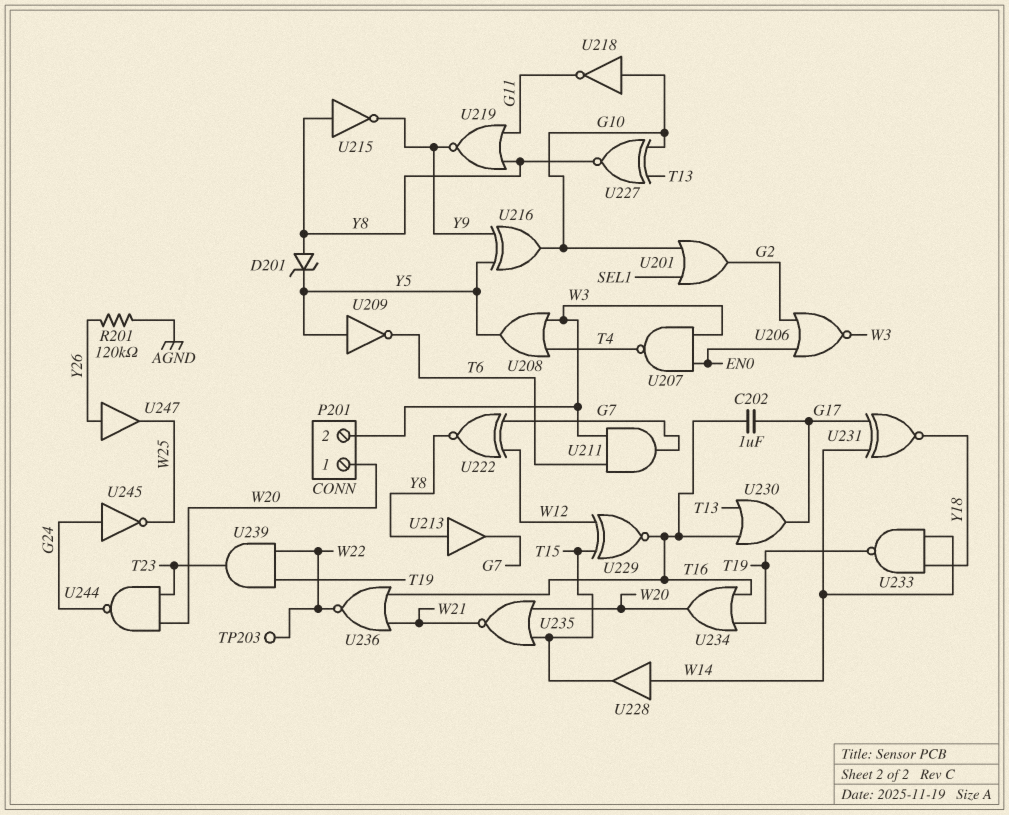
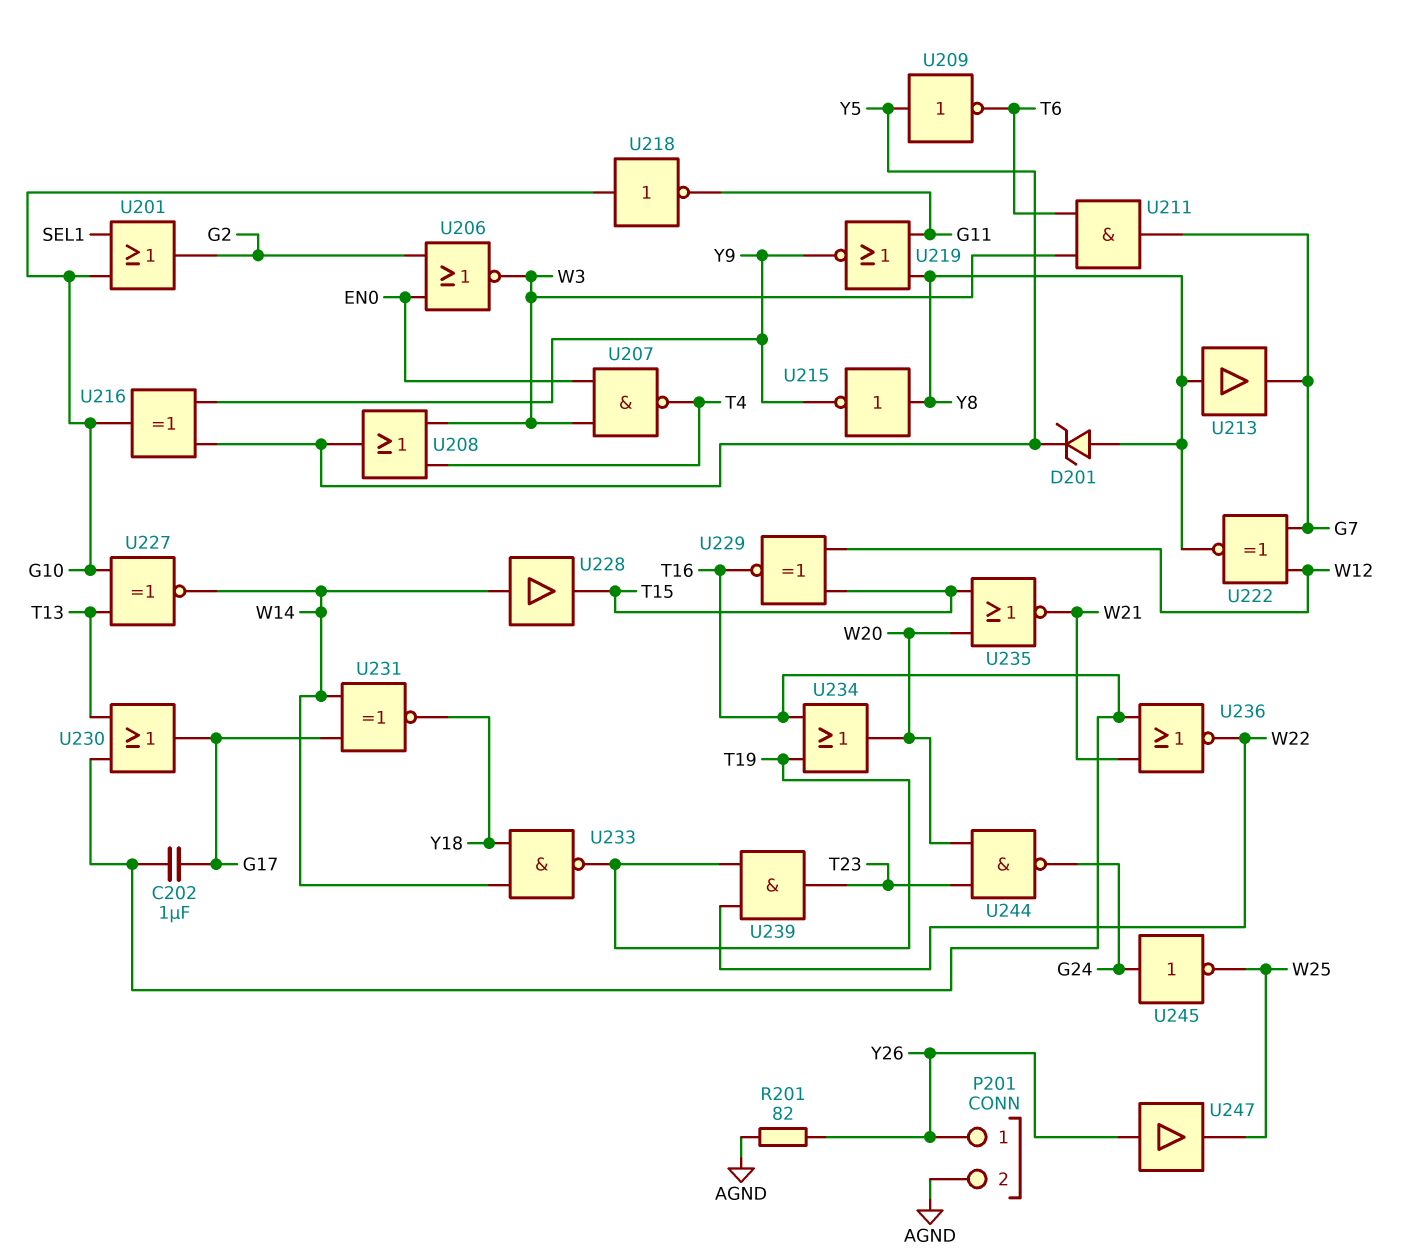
P201 pin 1: W20 -> Y26
P201 pin 2: W3 -> AGND
R201: 120k (AGND, Y26) -> 82 (AGND, Y26)
TP203: test point (W22) -> none
U227: XNOR (in G10, in T13, out Y8) -> XNOR (in G10, in T13, out W14)

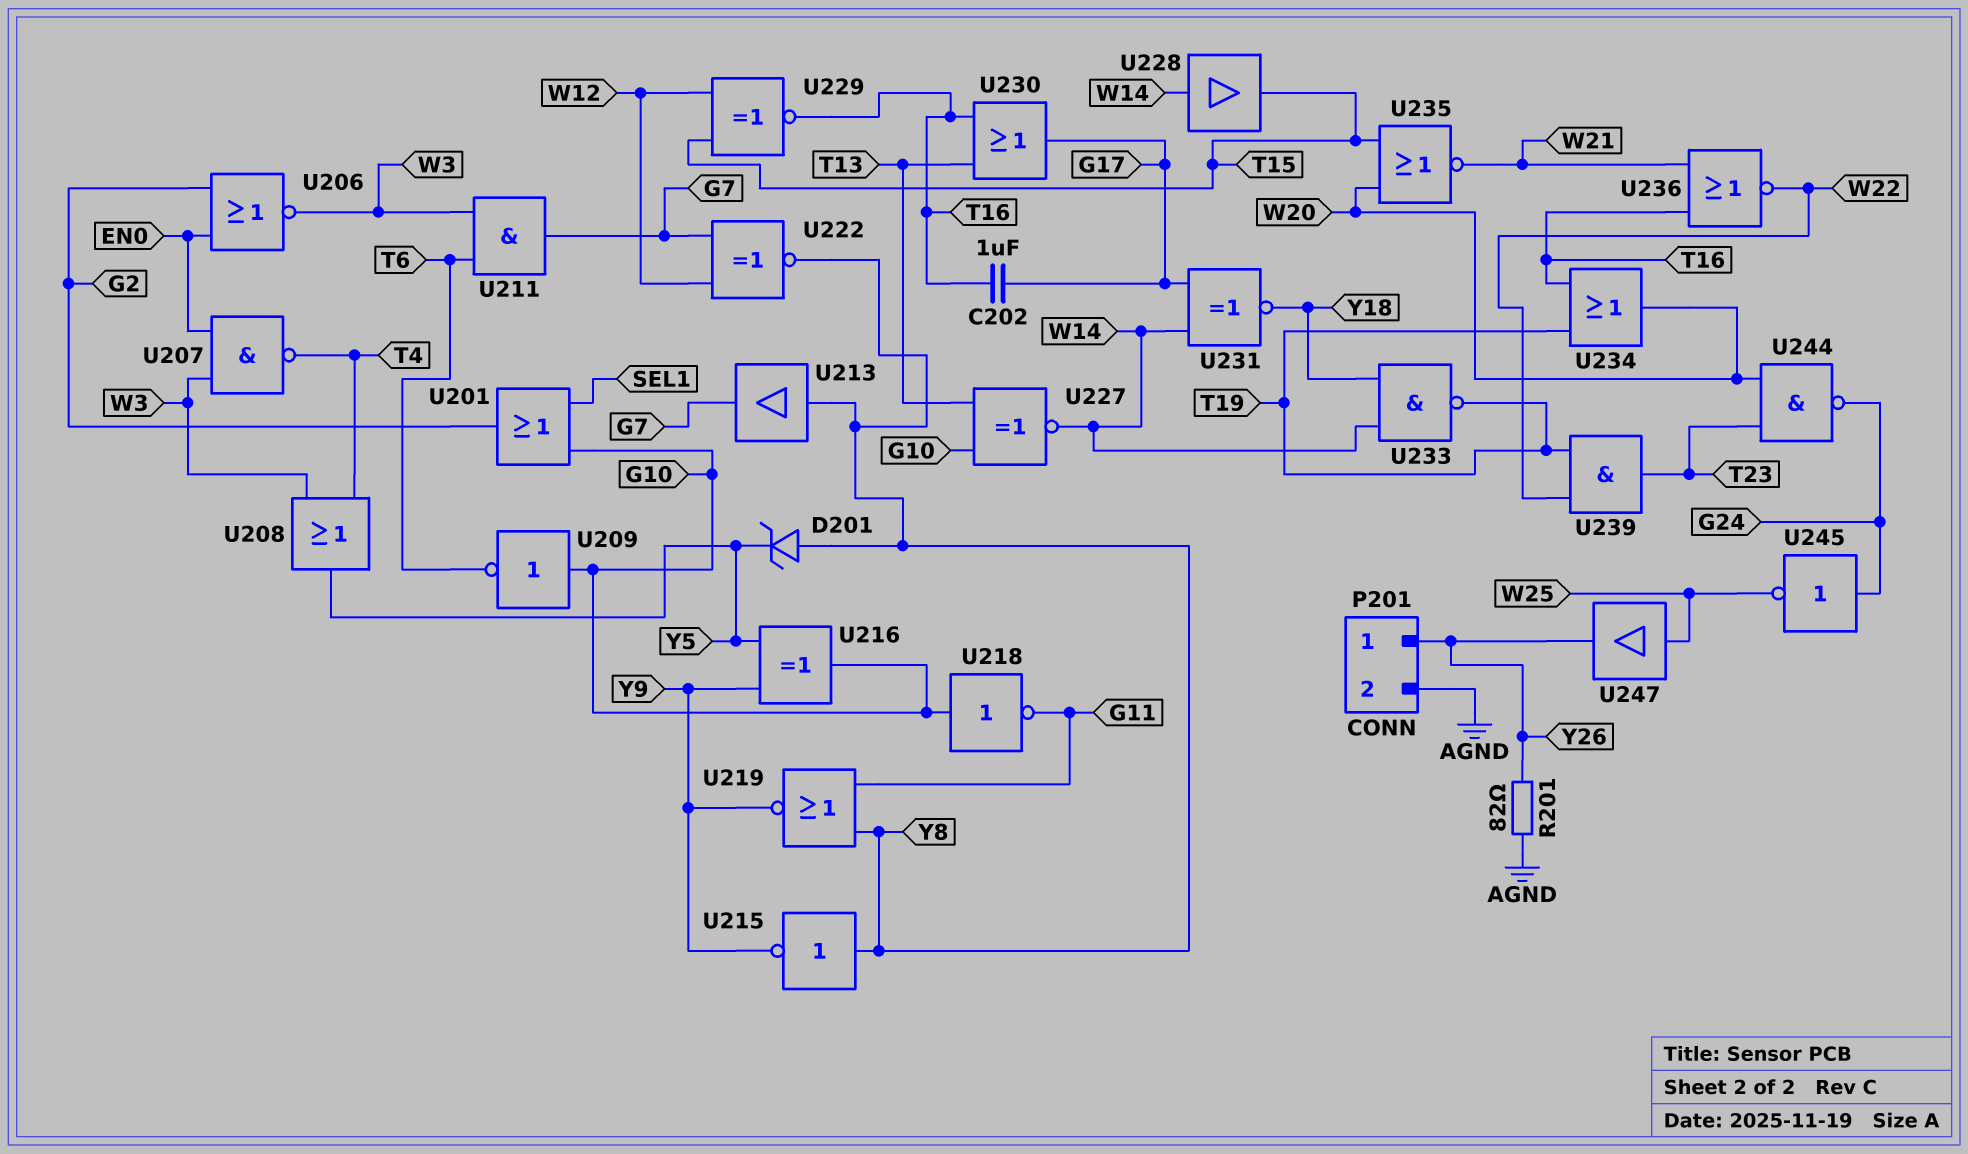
U209: NOT (in Y5, out T6) -> NOT (in G10, out T6)
U247: buffer (in Y26, out W25) -> buffer (in W25, out Y26)

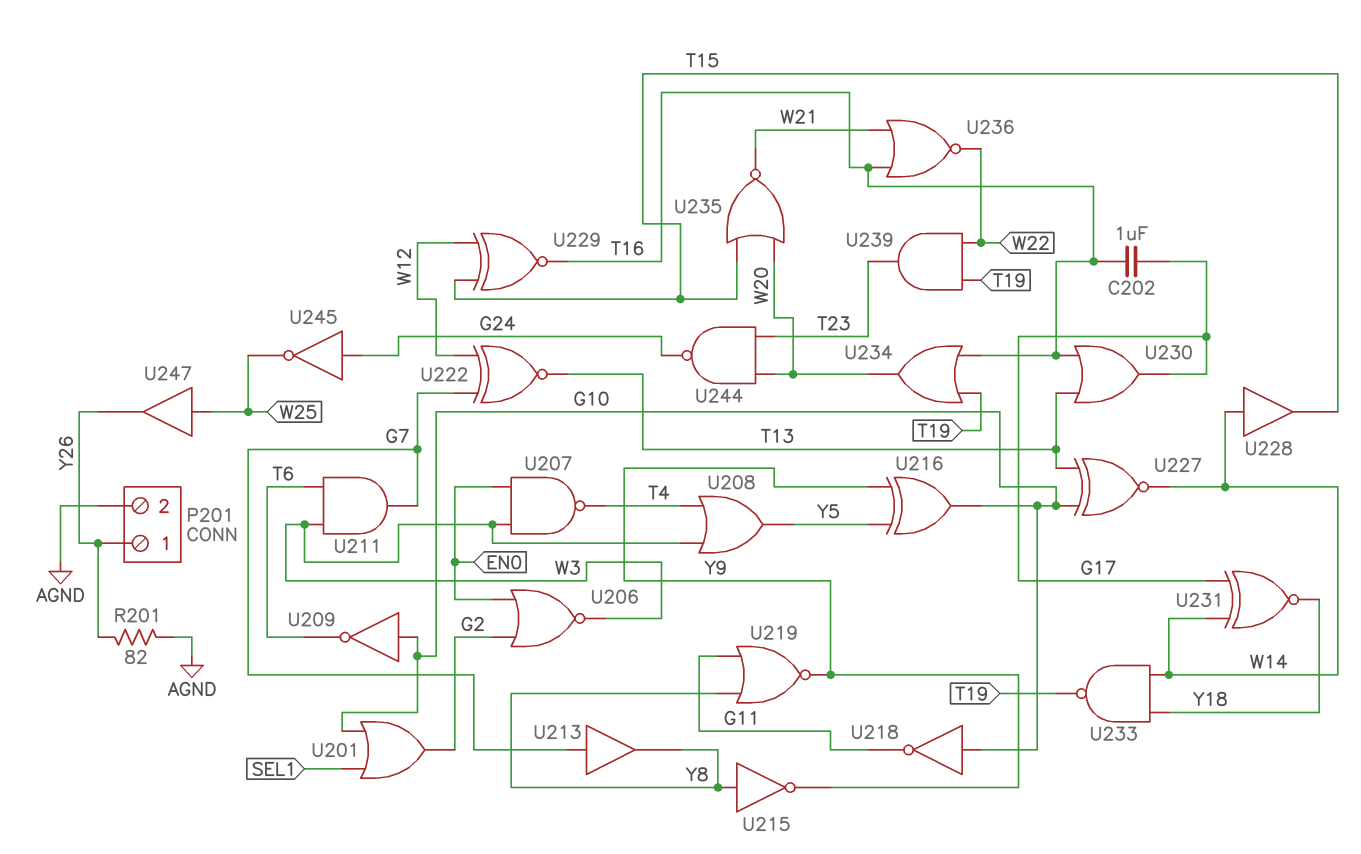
D201: zener (A Y8, K Y5) -> none
U213: buffer (in Y8, out G7) -> buffer (in G7, out Y8)
U222: XNOR (in G7, in W12, out Y8) -> XNOR (in G7, in W12, out T13)

